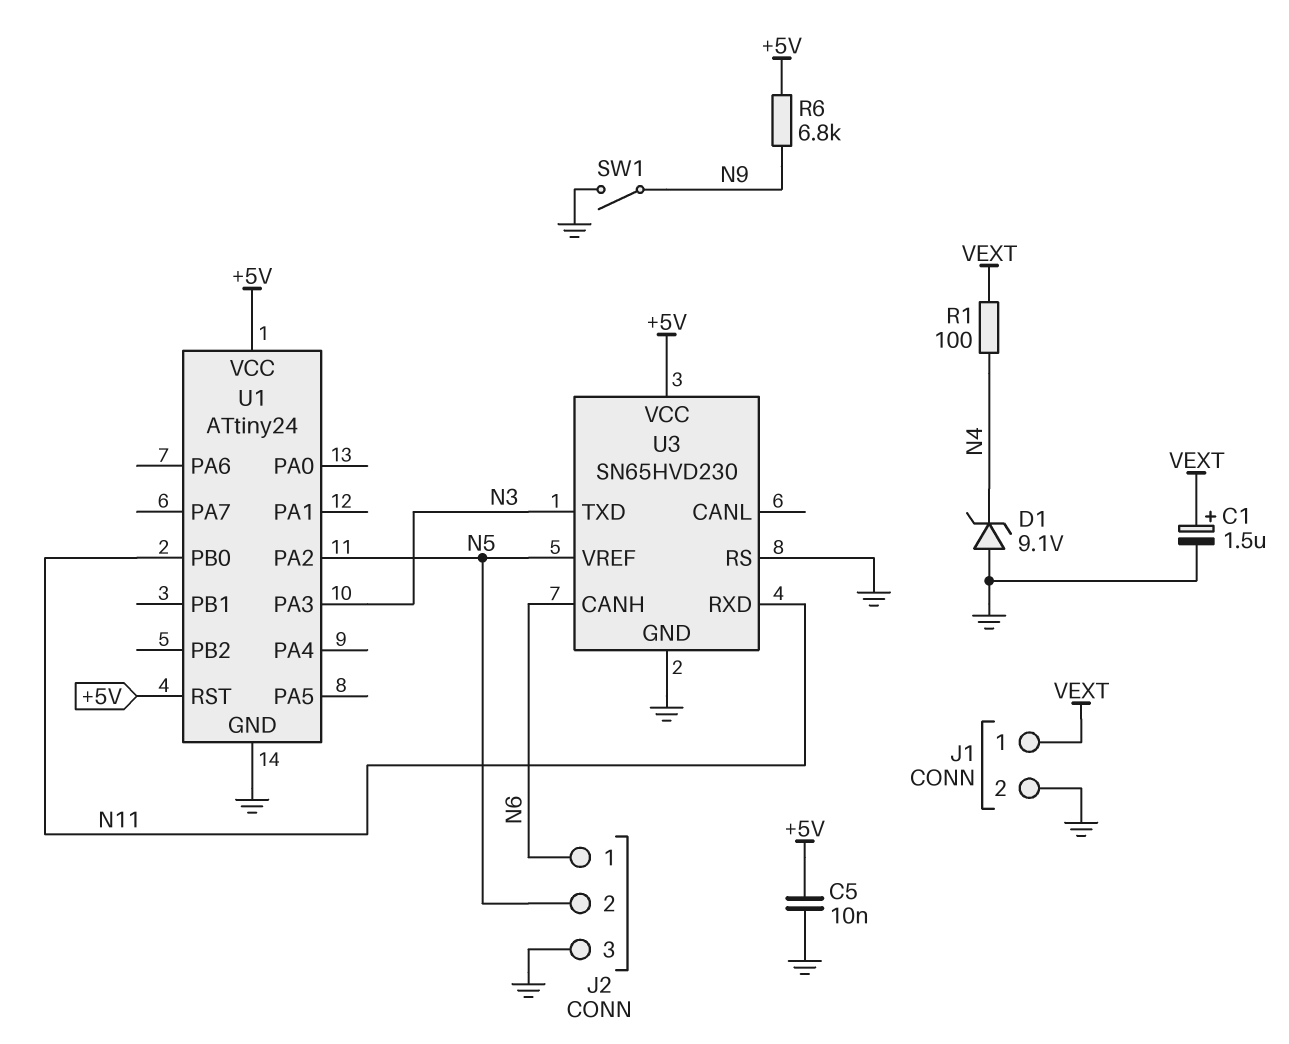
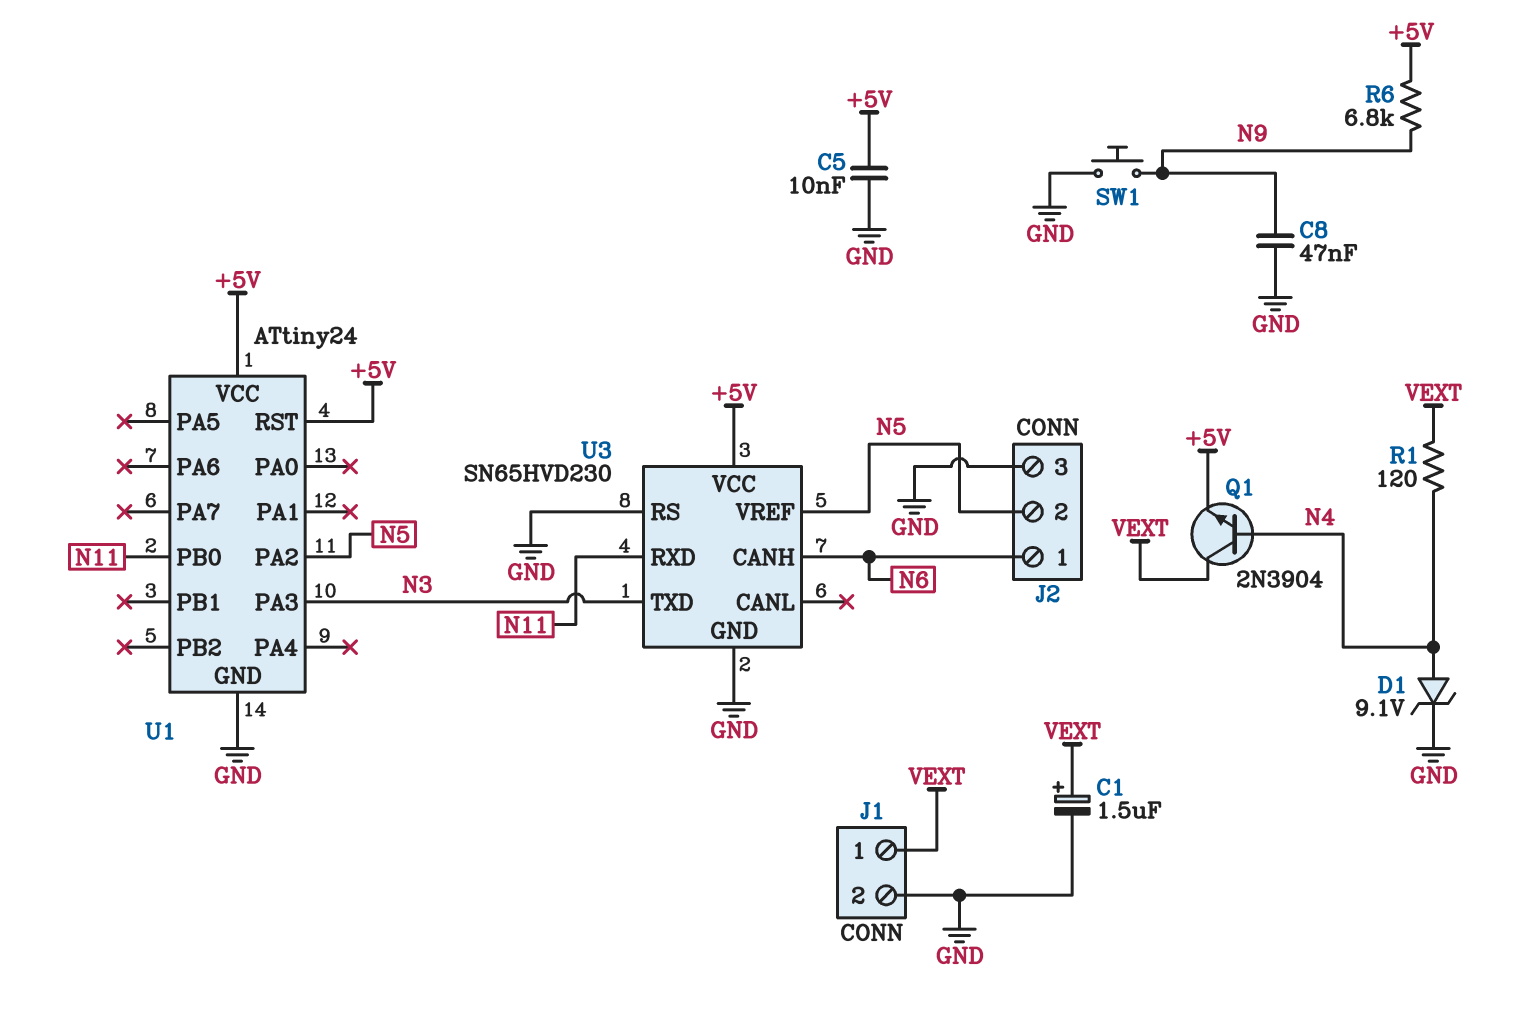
C8: none -> 47nF (GND, N9)
D1: zener 9.1V (A GND, K N4) -> zener 9.1V (A N4, K GND)
Q1: none -> NPN 2N3904 (B N4, C VEXT, E +5V)
R1: 100 (N4, VEXT) -> 120 (N4, VEXT)
SW1: switch (GND, N9) -> button (GND, N9)

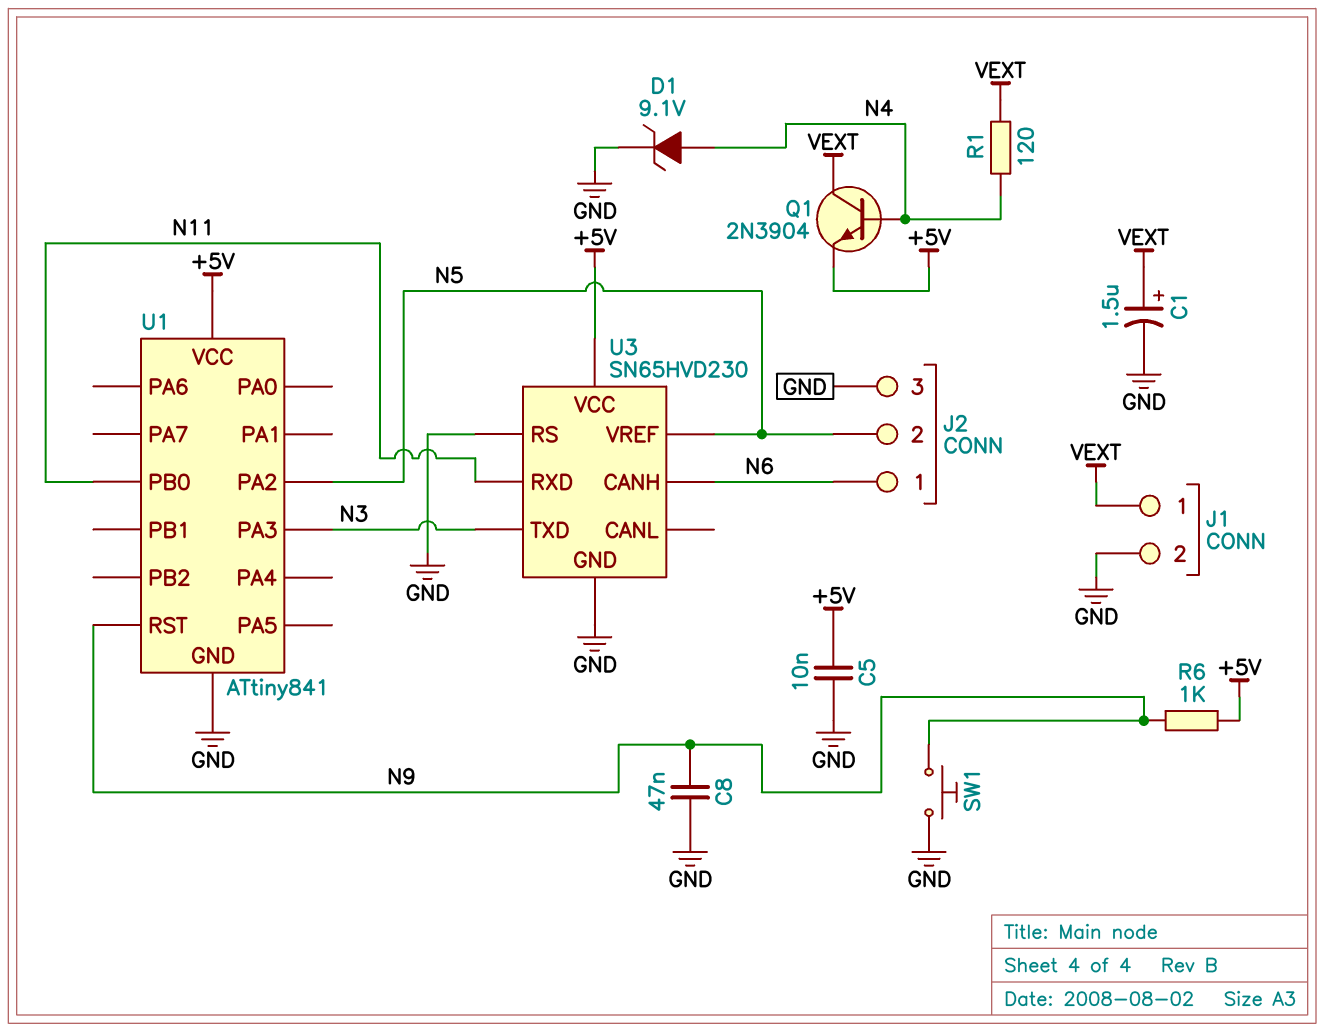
R6: 6.8k (+5V, N9) -> 1k (+5V, N9)
U1: ATtiny24 -> ATtiny841
U1 pin RST: +5V -> N9

